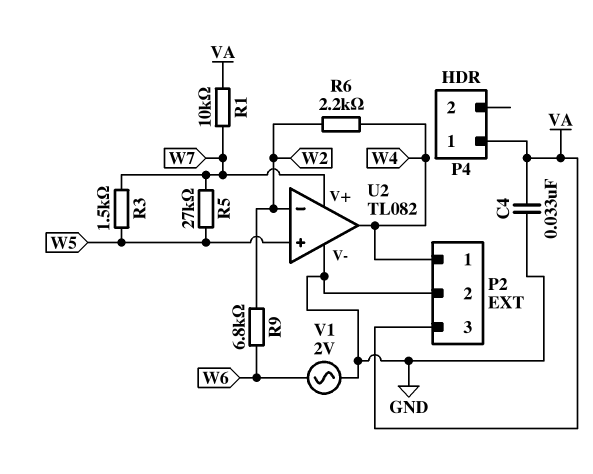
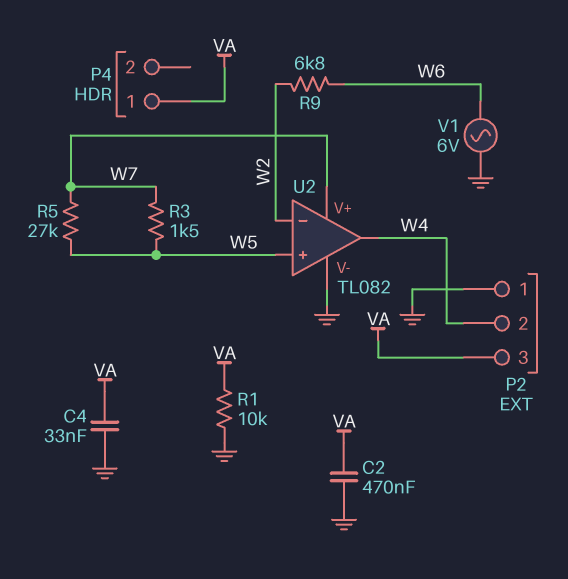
C2: none -> 470nF (GND, VA)
P2 pin 1: W4 -> GND
P2 pin 2: GND -> W4
R1: 10k (VA, W7) -> 10k (GND, VA)
R6: 2.2k (W2, W4) -> none
V1: AC 2V (GND, W6) -> AC 6V (GND, W6)

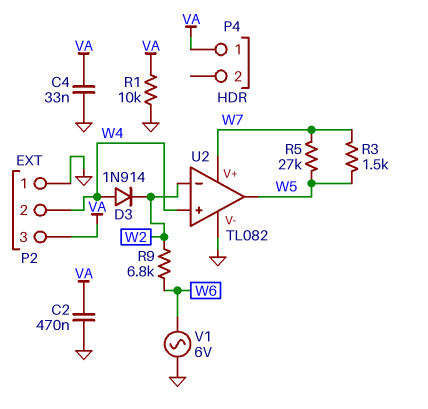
D3: none -> diode 1N914 (A W4, K W2)
U2 pin in+: W5 -> W4
U2 pin out: W4 -> W5

